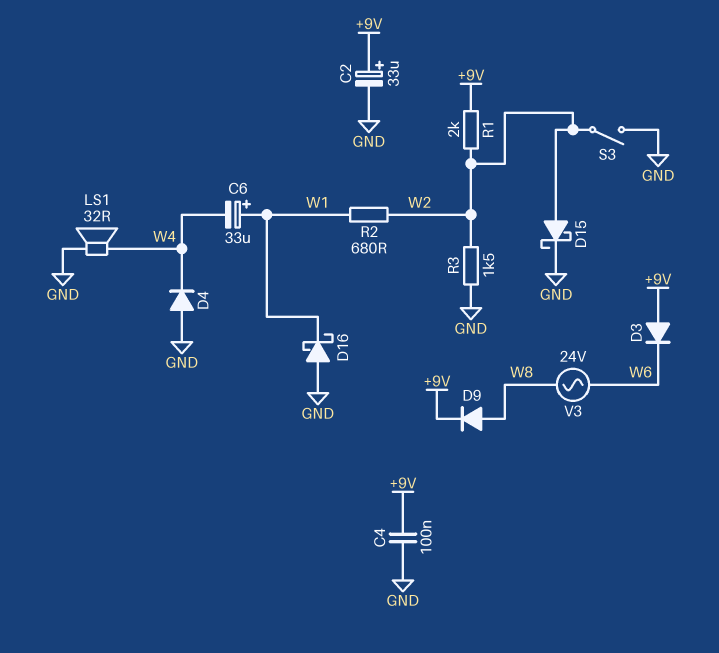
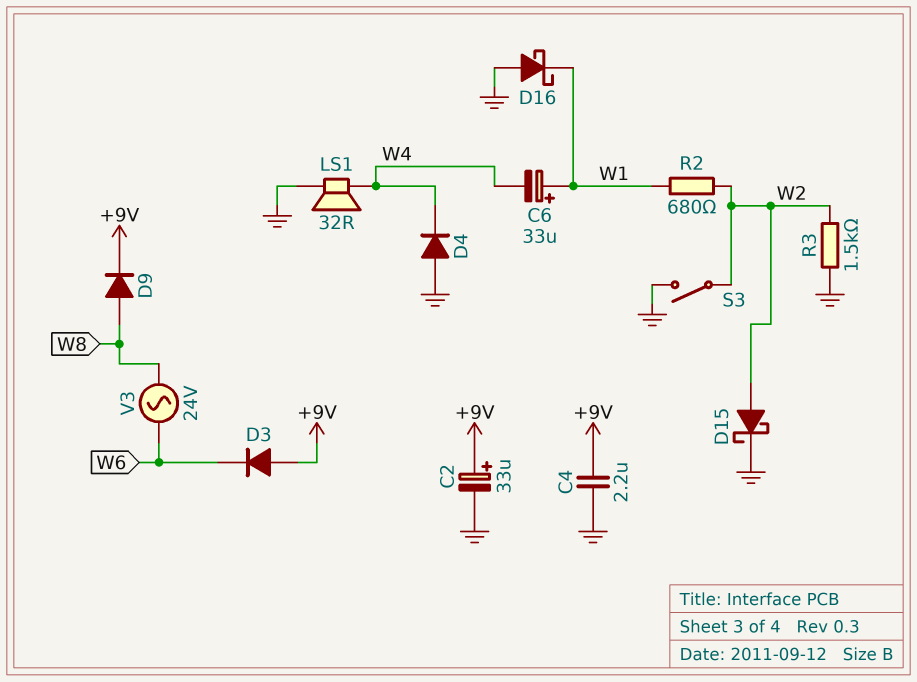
C4: 100nF (+9V, GND) -> 2.2uF (+9V, GND)
R1: 2k (+9V, W2) -> none

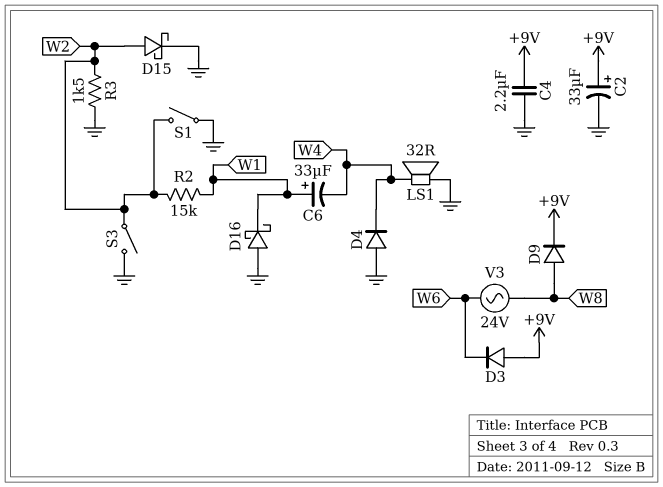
R2: 680 (W1, W2) -> 15k (W1, W2)
S1: none -> switch (GND, W2)

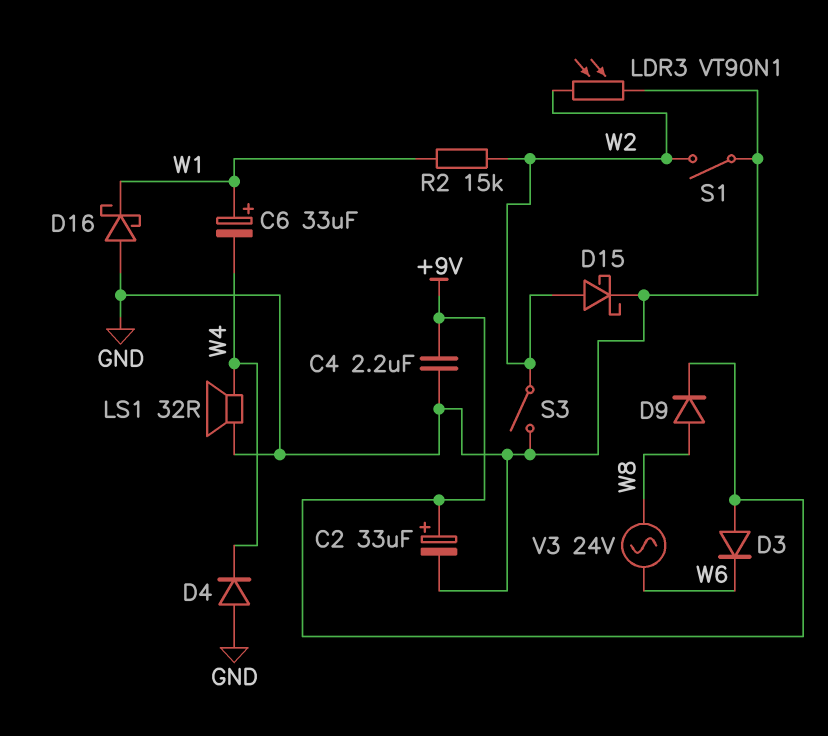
LDR3: none -> VT90N1 (GND, W2)
R3: 1.5k (GND, W2) -> none

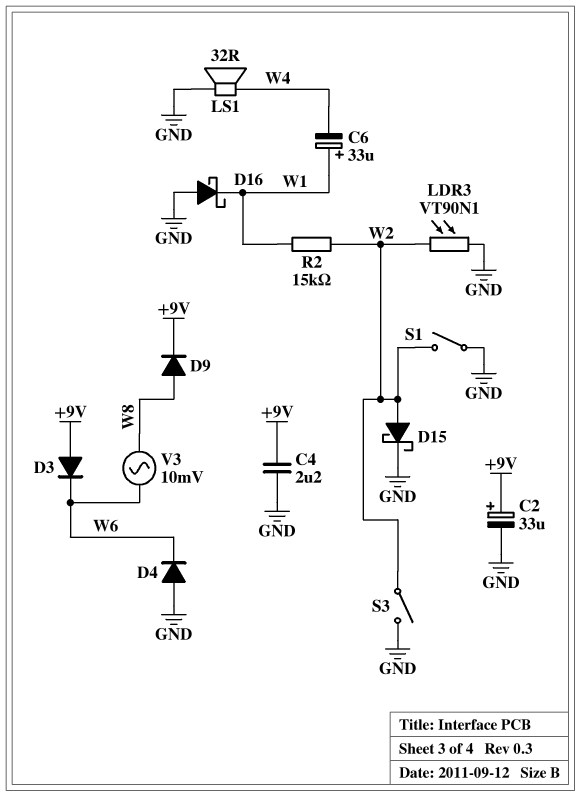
D4: diode (A GND, K W4) -> diode (A GND, K W6)
V3: AC 24V (W6, W8) -> AC 10mV (W6, W8)

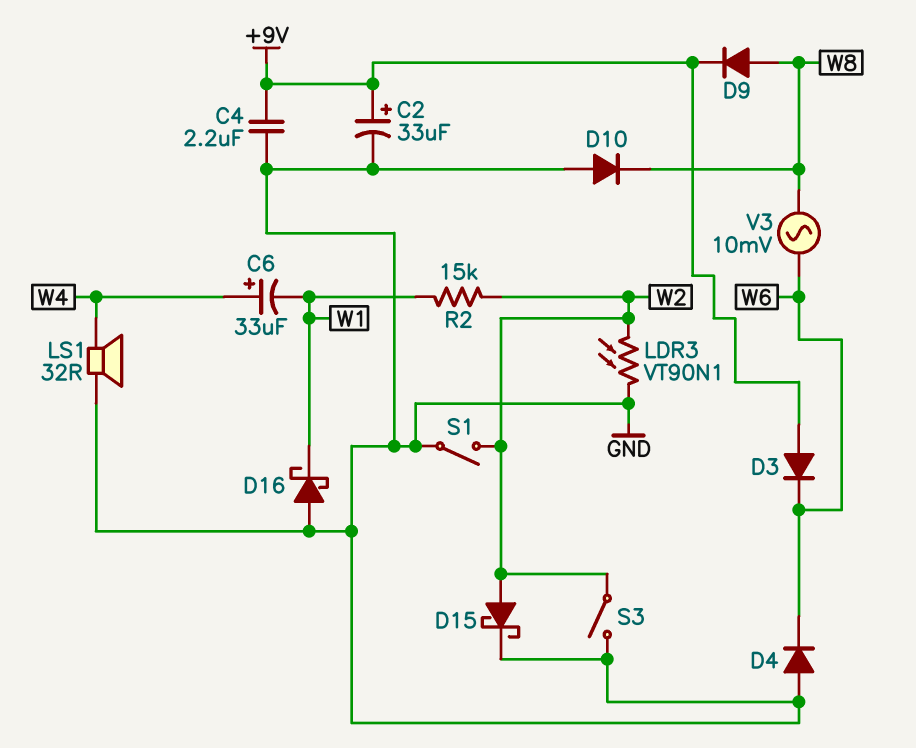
C6: 33uF (plus W1, minus W4) -> 33uF (plus W4, minus W1)
D10: none -> diode (A GND, K W8)

